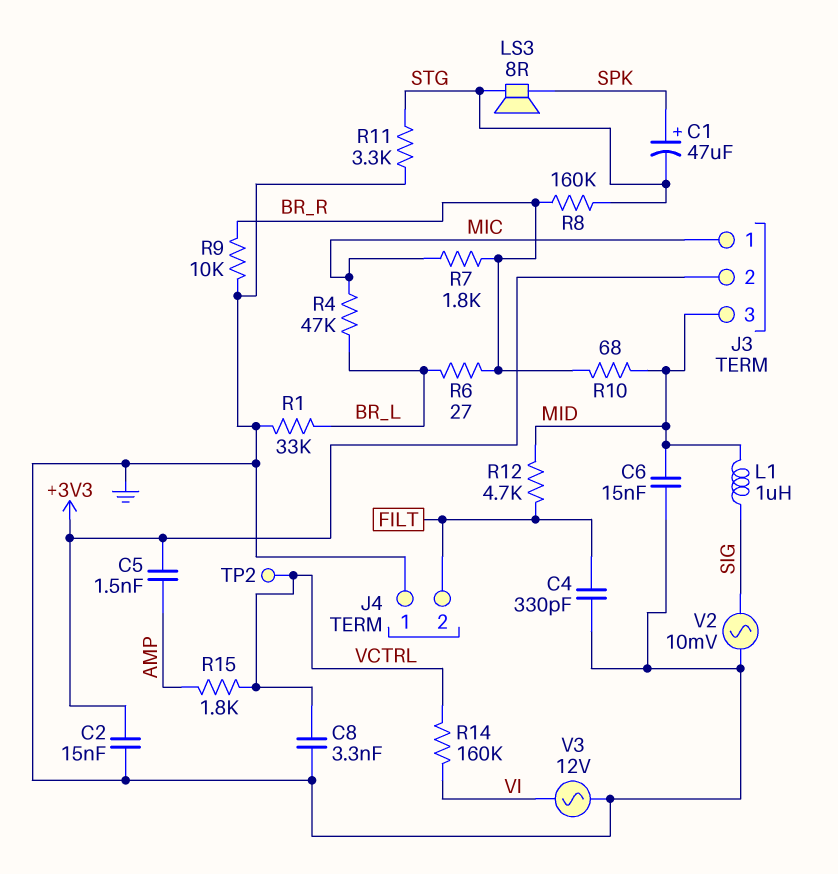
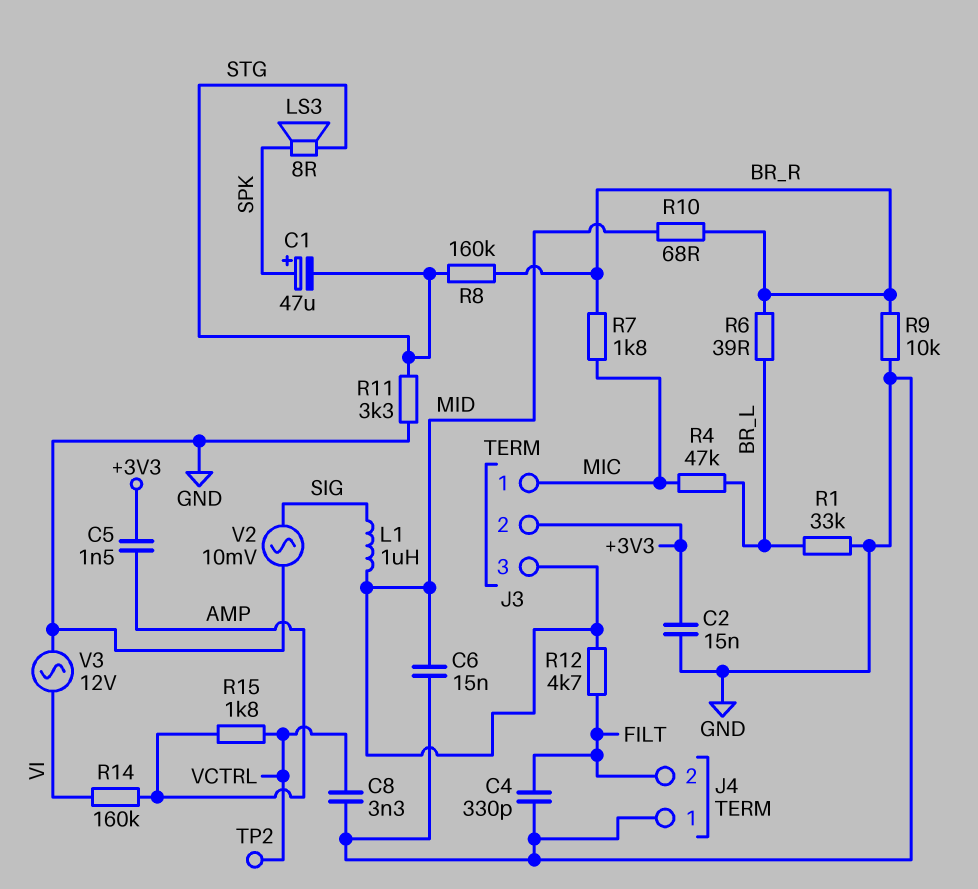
R6: 27 (BR_L, BR_R) -> 39 (BR_L, BR_R)
R14: 160k (VCTRL, VI) -> 160k (AMP, VI)

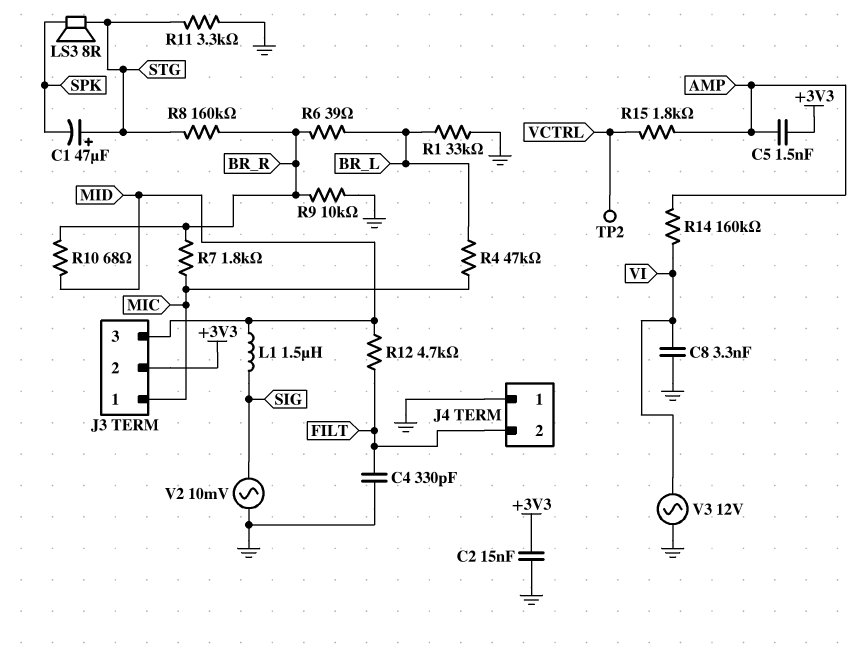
C1: 47uF (plus SPK, minus STG) -> 47uF (plus STG, minus SPK)
C6: 15nF (GND, MID) -> none
C8: 3.3nF (GND, VCTRL) -> 3.3nF (GND, VI)
L1: 1uH (MID, SIG) -> 1.5uH (MID, SIG)

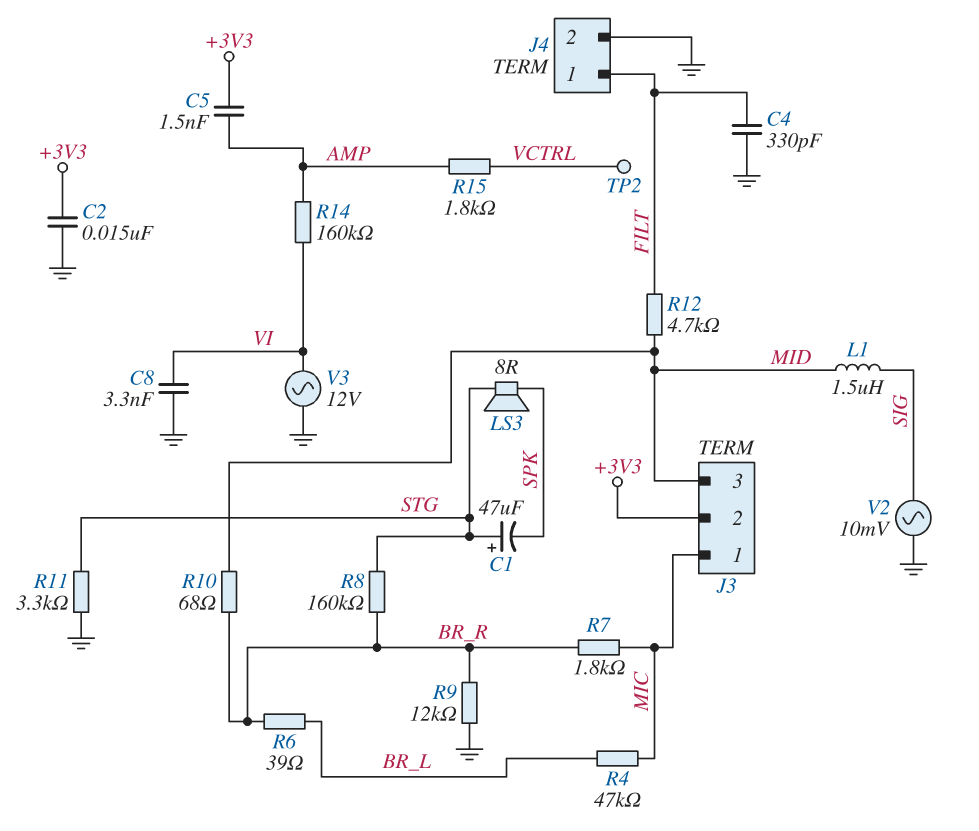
J4 pin 1: GND -> FILT
J4 pin 2: FILT -> GND
R1: 33k (BR_L, GND) -> none
R9: 10k (BR_R, GND) -> 12k (BR_R, GND)

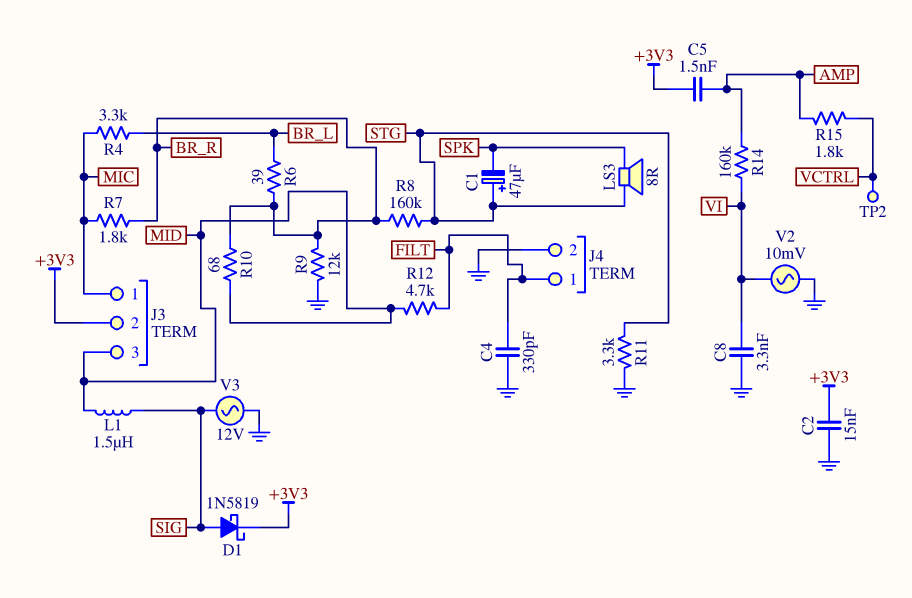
D1: none -> schottky 1N5819 (A SIG, K +3V3)
R4: 47k (BR_L, MIC) -> 3.3k (BR_L, MIC)
V2: AC 10mV (GND, SIG) -> AC 10mV (GND, VI)
V3: AC 12V (GND, VI) -> AC 12V (GND, SIG)

